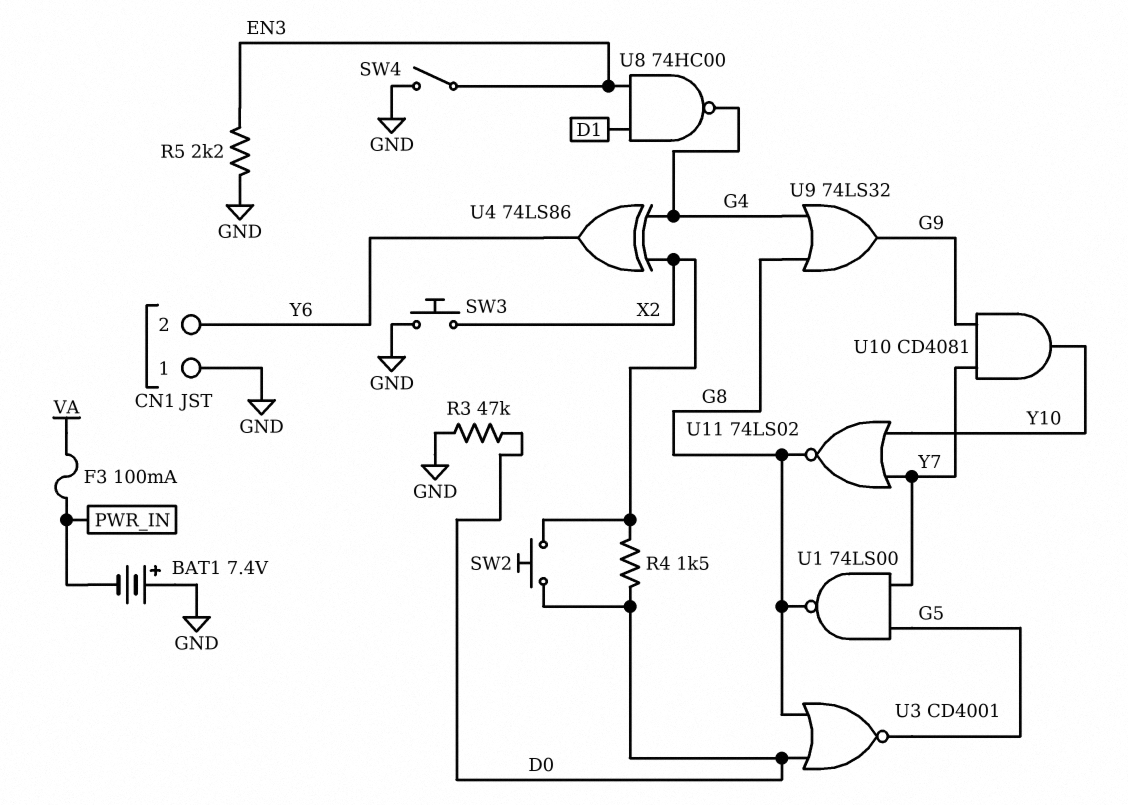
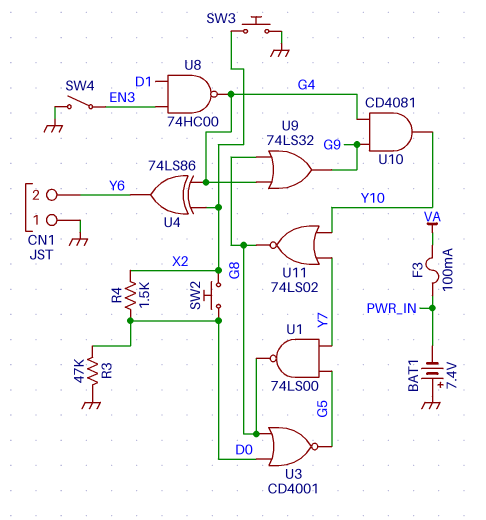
R5: 2.2k (EN3, GND) -> none
U10: AND CD4081 (in G9, in Y7, out Y10) -> AND CD4081 (in G4, in G9, out Y10)

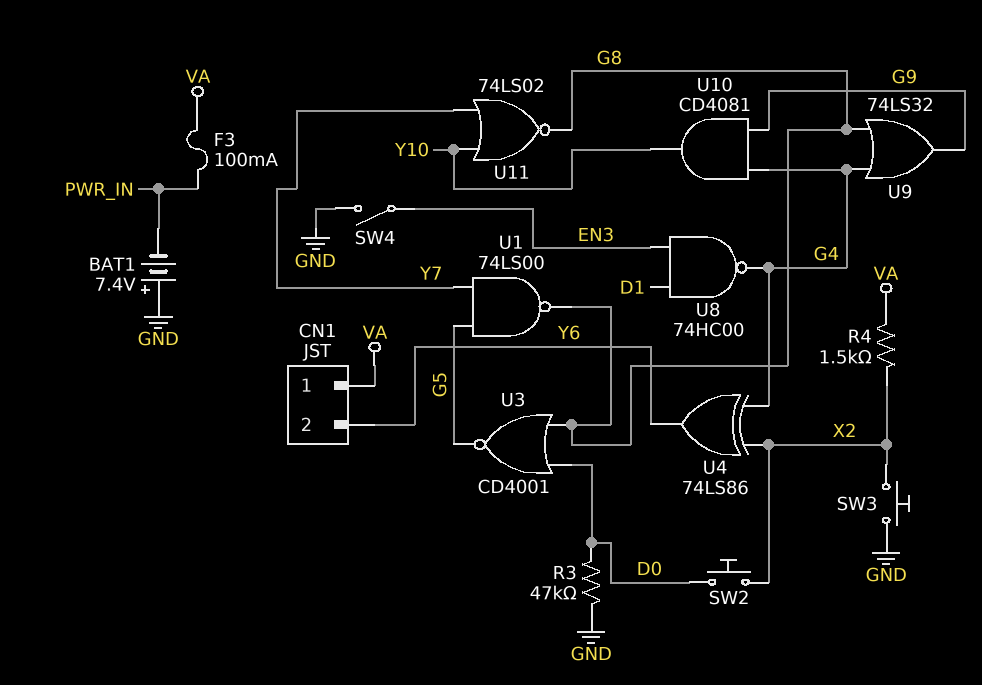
CN1 pin 1: GND -> VA
R4: 1.5k (D0, X2) -> 1.5k (VA, X2)

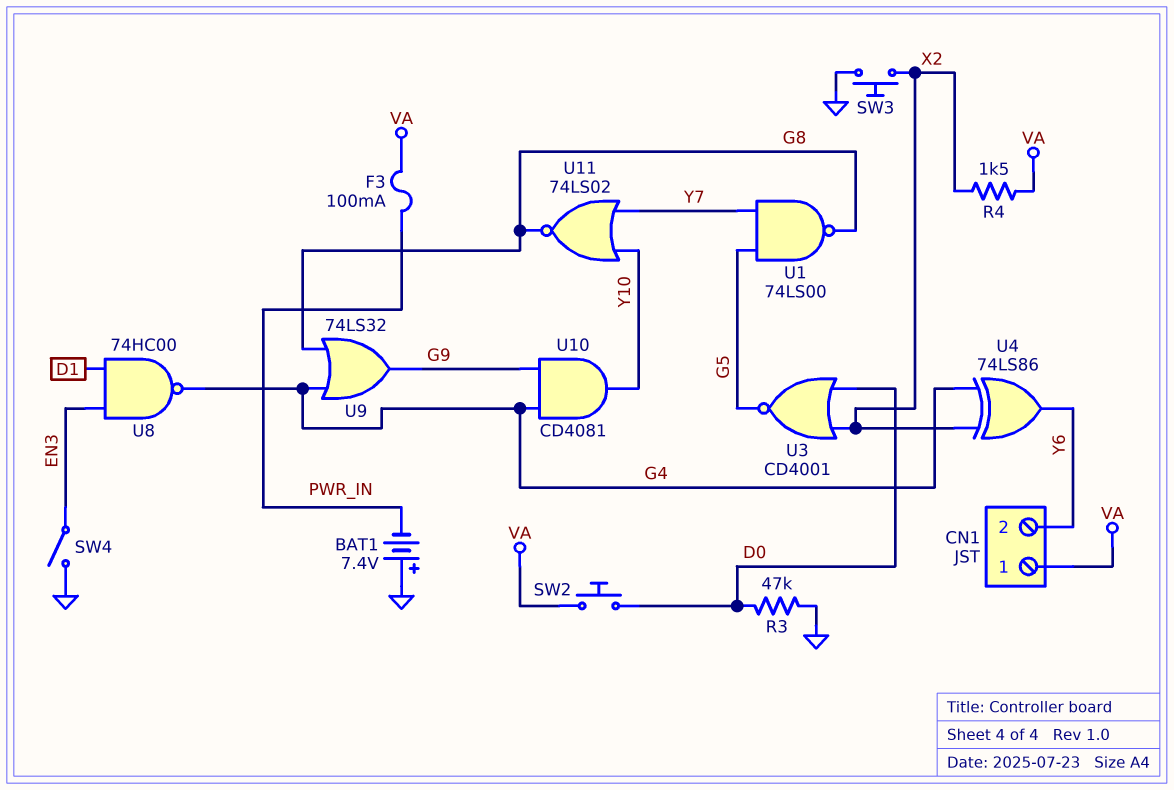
SW2: button (D0, X2) -> button (D0, VA)
U3: NOR CD4001 (in D0, in G8, out G5) -> NOR CD4001 (in D0, in X2, out G5)

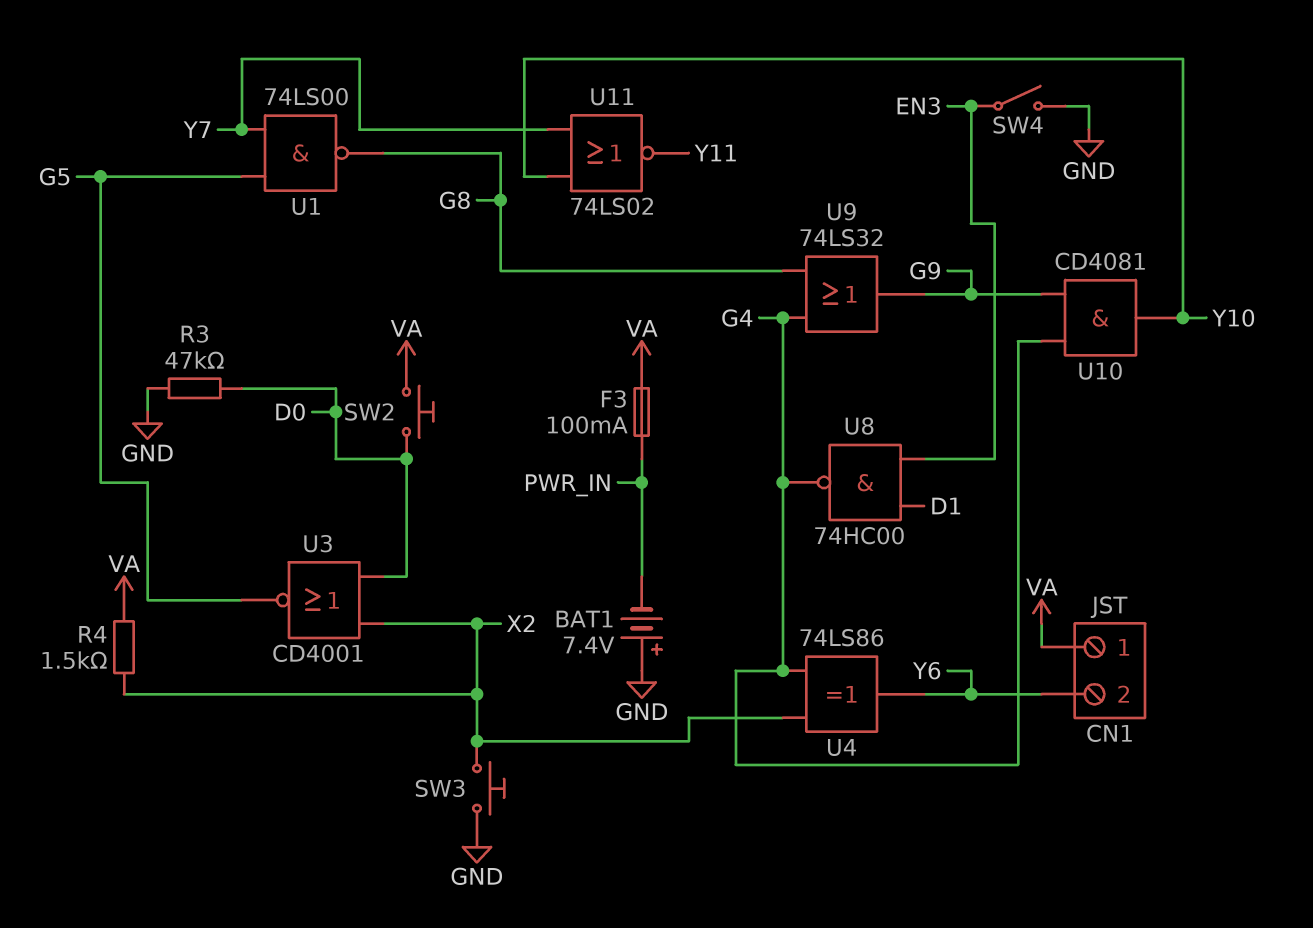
U11: NOR 74LS02 (in Y7, in Y10, out G8) -> NOR 74LS02 (in Y7, in Y10, out Y11)

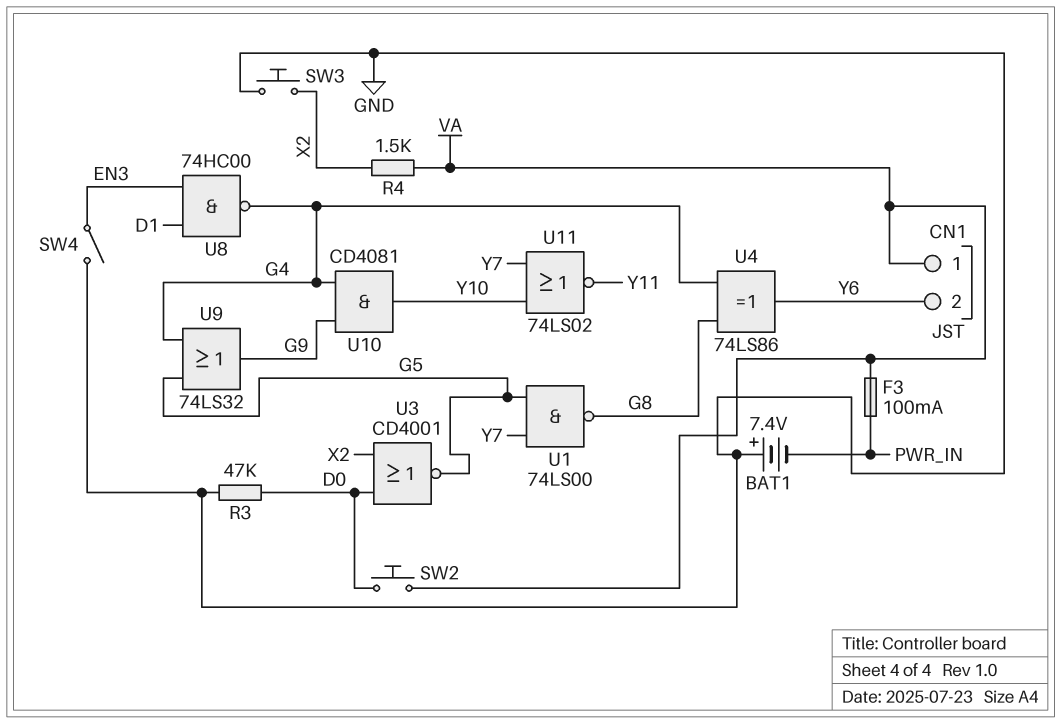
U4: XOR 74LS86 (in G4, in X2, out Y6) -> XOR 74LS86 (in G4, in G8, out Y6)
U9: OR 74LS32 (in G4, in G8, out G9) -> OR 74LS32 (in G4, in G5, out G9)

